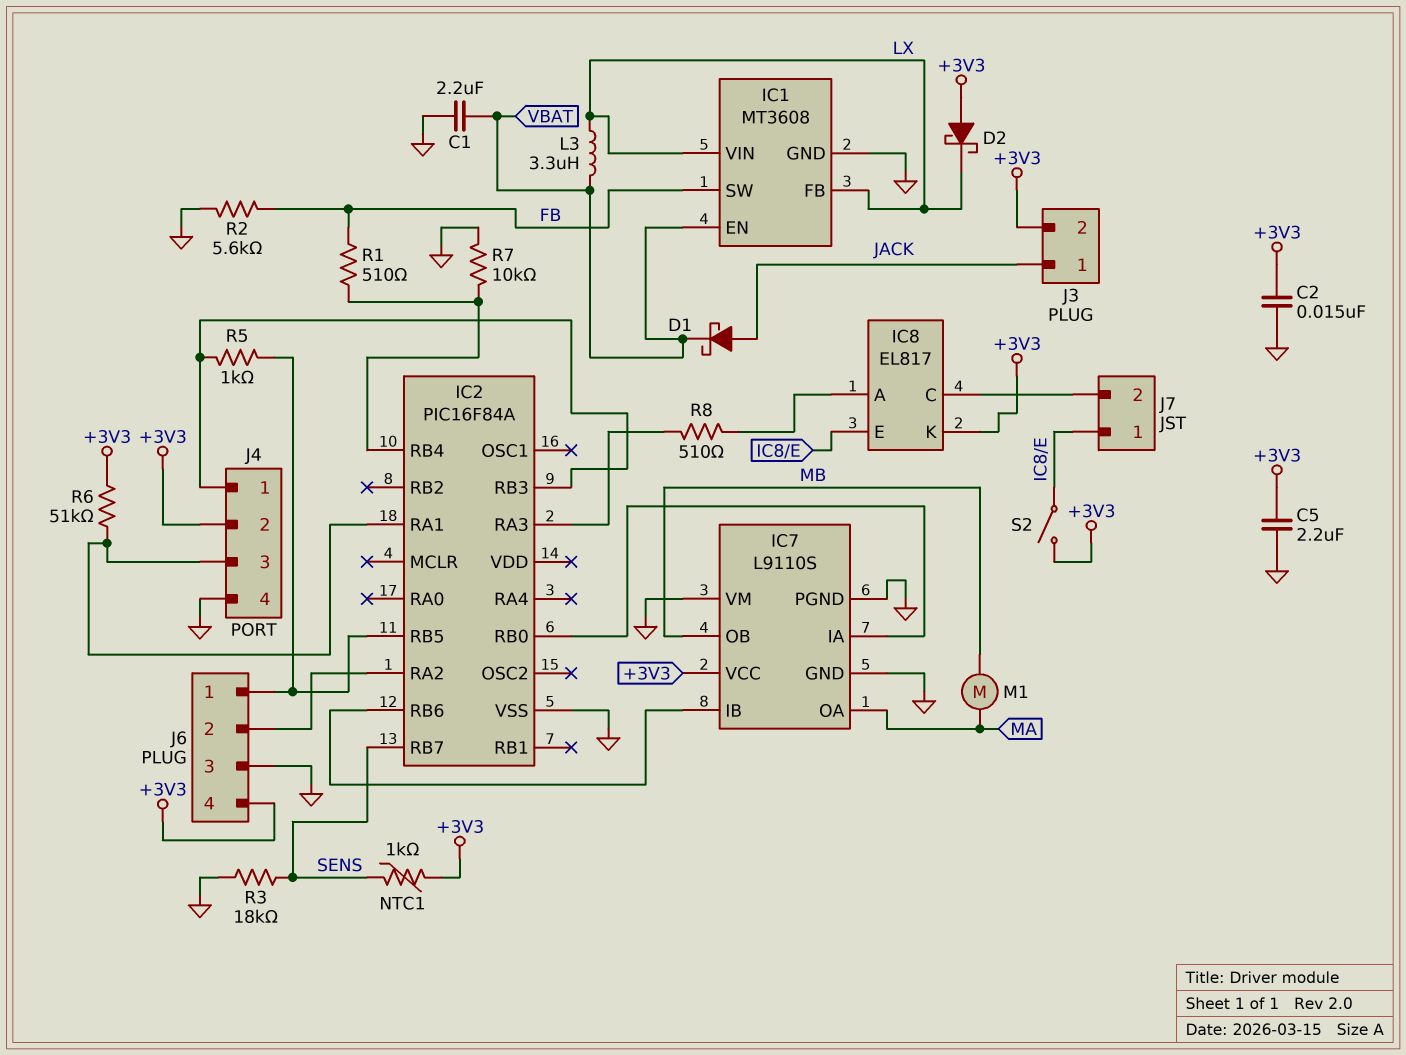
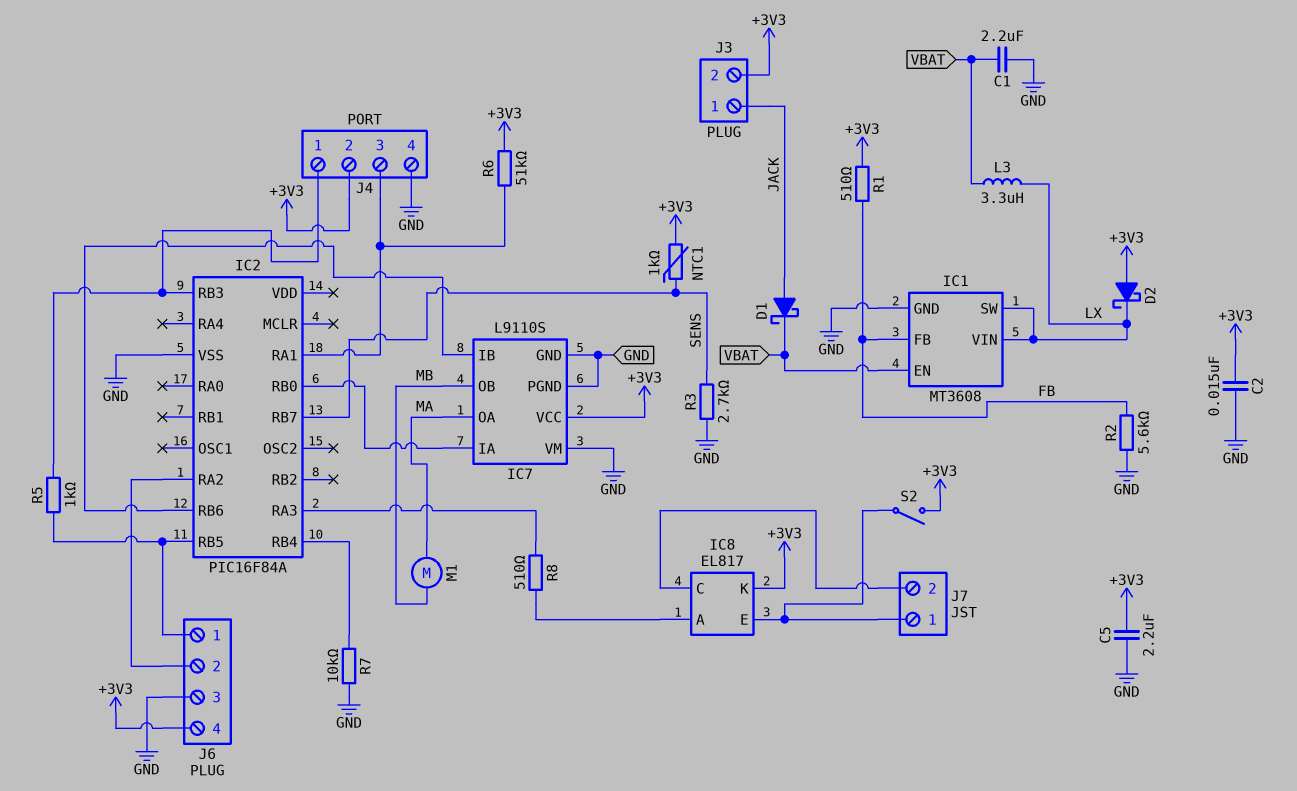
IC1 pin FB: LX -> FB
IC1 pin SW: FB -> LX
R1: 510 (FB, IC2/RB4) -> 510 (+3V3, FB)
R3: 18k (GND, SENS) -> 2.7k (GND, SENS)

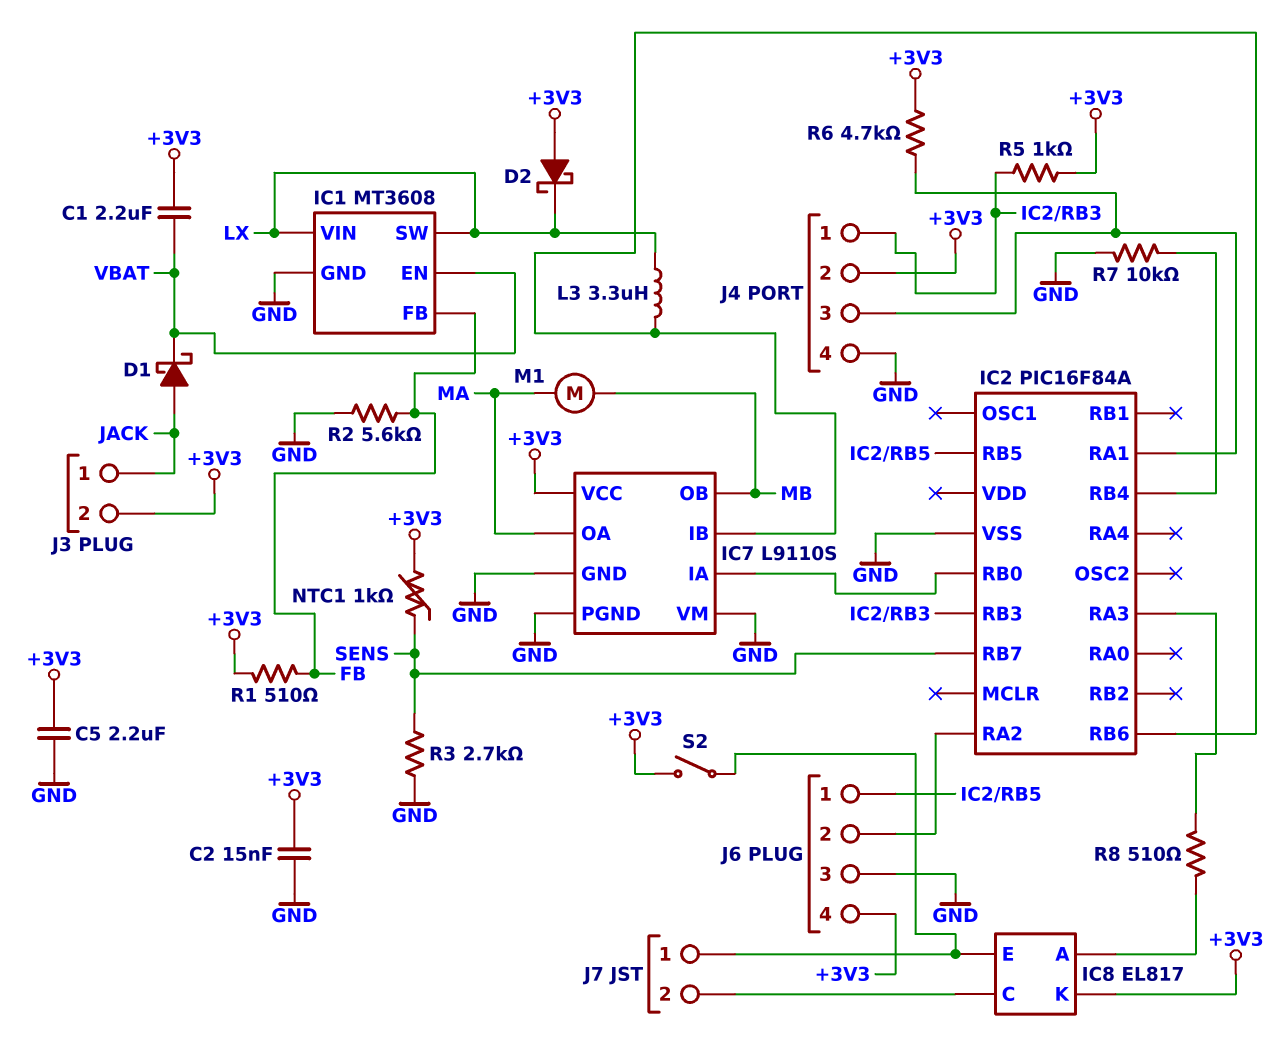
C1: 2.2uF (GND, VBAT) -> 2.2uF (+3V3, VBAT)
L3: 3.3uH (LX, VBAT) -> 3.3uH (IC2/RB6, LX)
R5: 1k (IC2/RB3, IC2/RB5) -> 1k (+3V3, IC2/RB3)
R6: 51k (+3V3, IC2/RA1) -> 4.7k (+3V3, IC2/RA1)

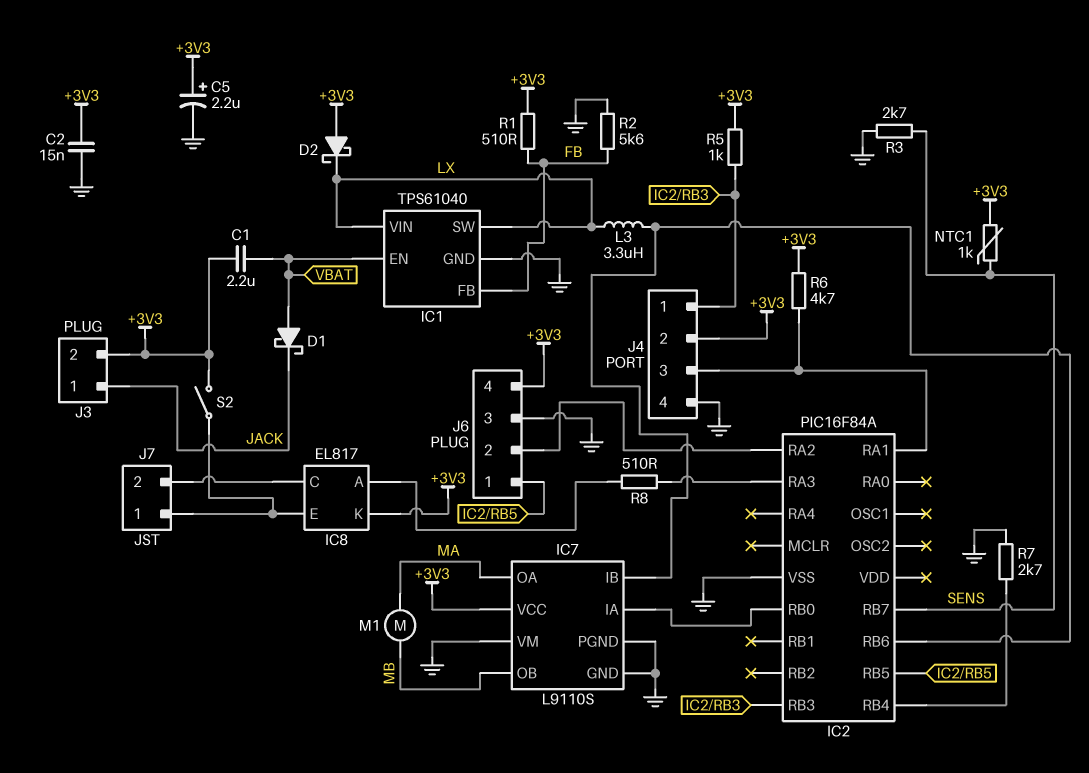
C5: 2.2uF (+3V3, GND) -> 2.2uF (plus +3V3, minus GND)
D1: schottky (A JACK, K VBAT) -> schottky (A VBAT, K JACK)
IC1: MT3608 -> TPS61040
R7: 10k (GND, IC2/RB4) -> 2.7k (GND, IC2/RB4)

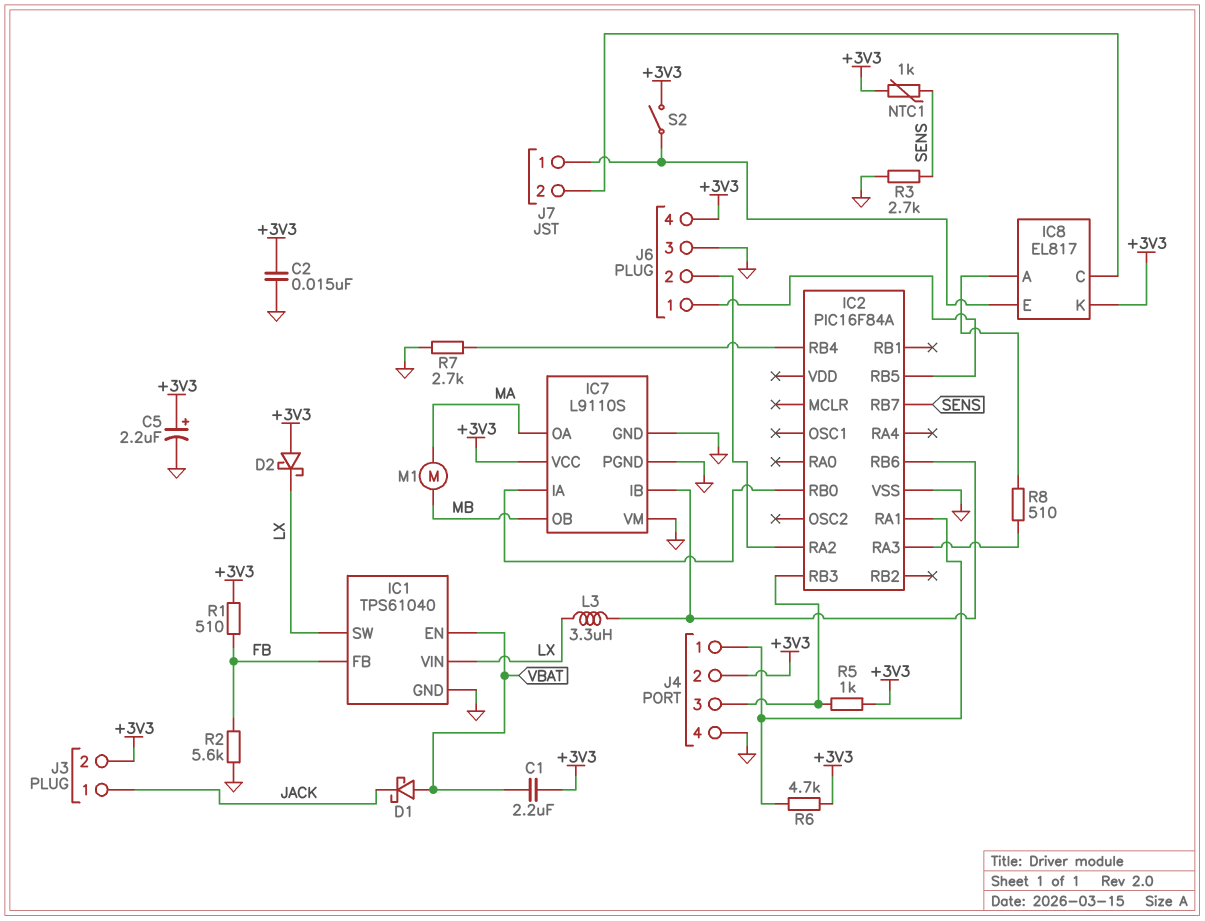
J4 pin 1: IC2/RB3 -> IC2/RA1
J4 pin 3: IC2/RA1 -> IC2/RB3

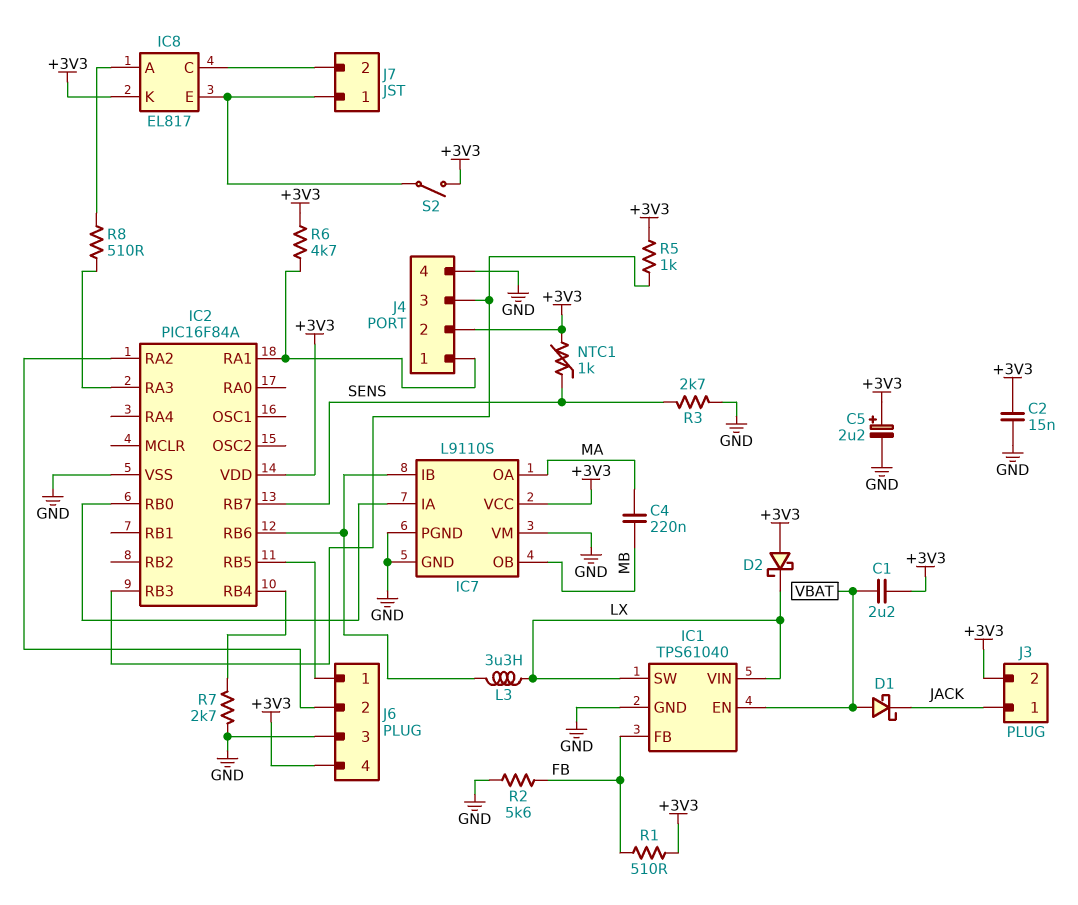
C4: none -> 220nF (MA, MB)
IC2 pin VDD: none -> +3V3
M1: motor (MA, MB) -> none

